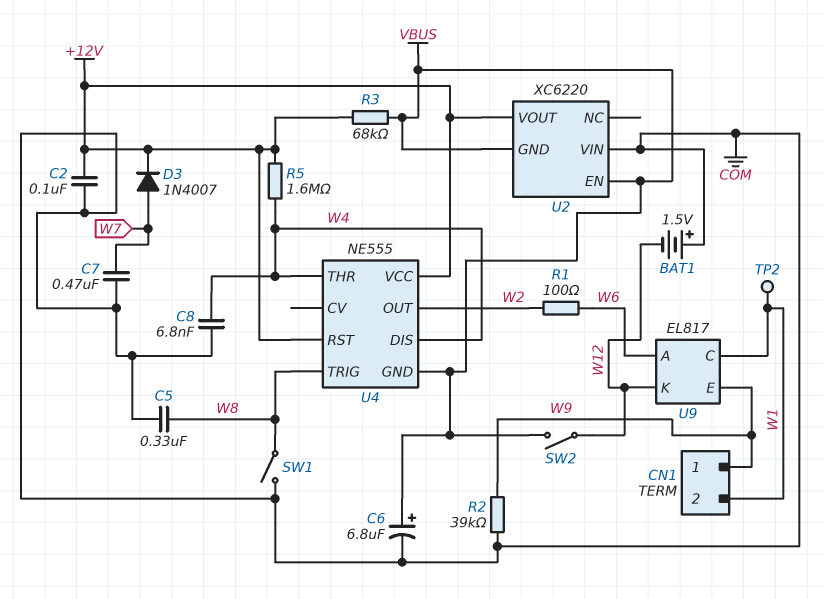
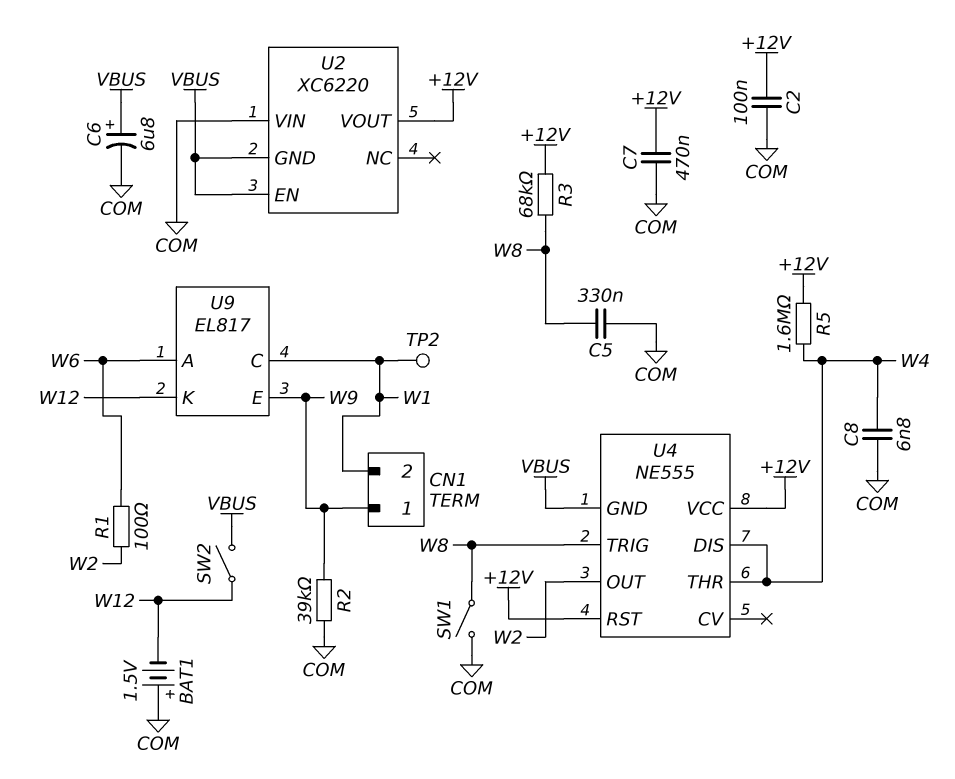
C7: 470nF (COM, W7) -> 470nF (+12V, COM)
D3: diode 1N4007 (A W7, K +12V) -> none
R3: 68k (+12V, VBUS) -> 68k (+12V, W8)

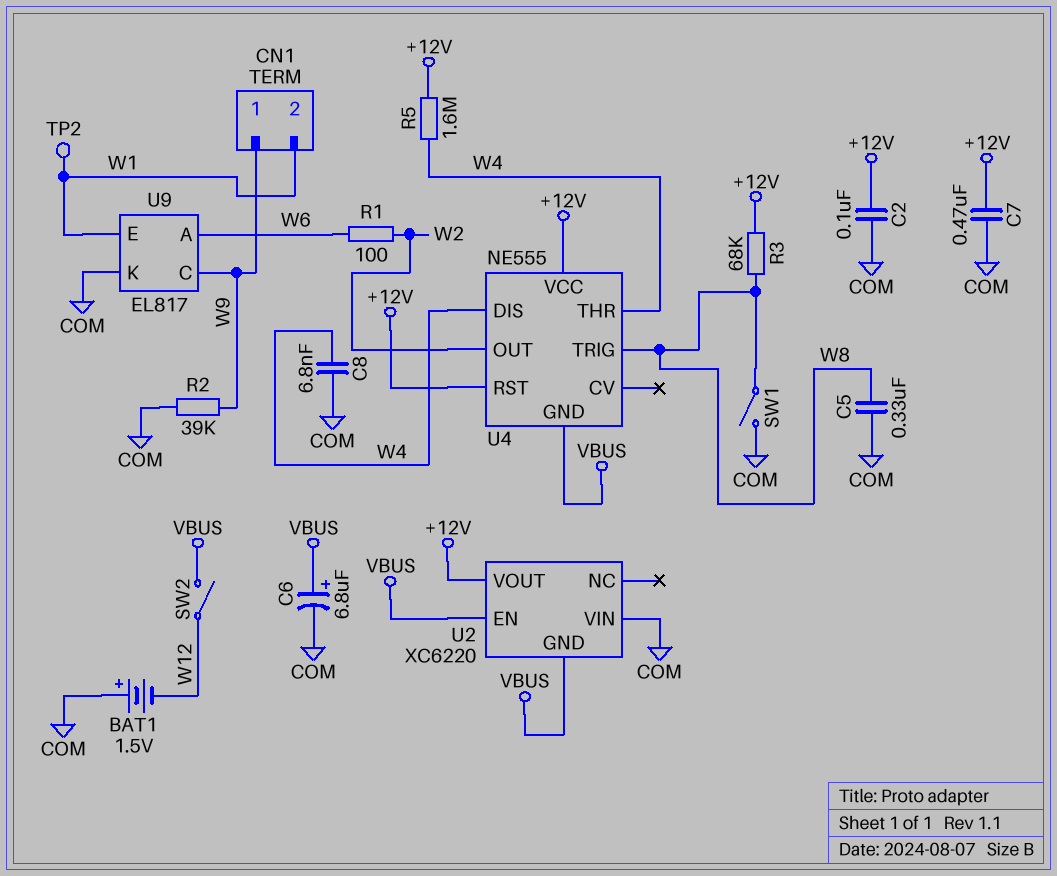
U9 pin C: W1 -> W9
U9 pin E: W9 -> W1
U9 pin K: W12 -> COM

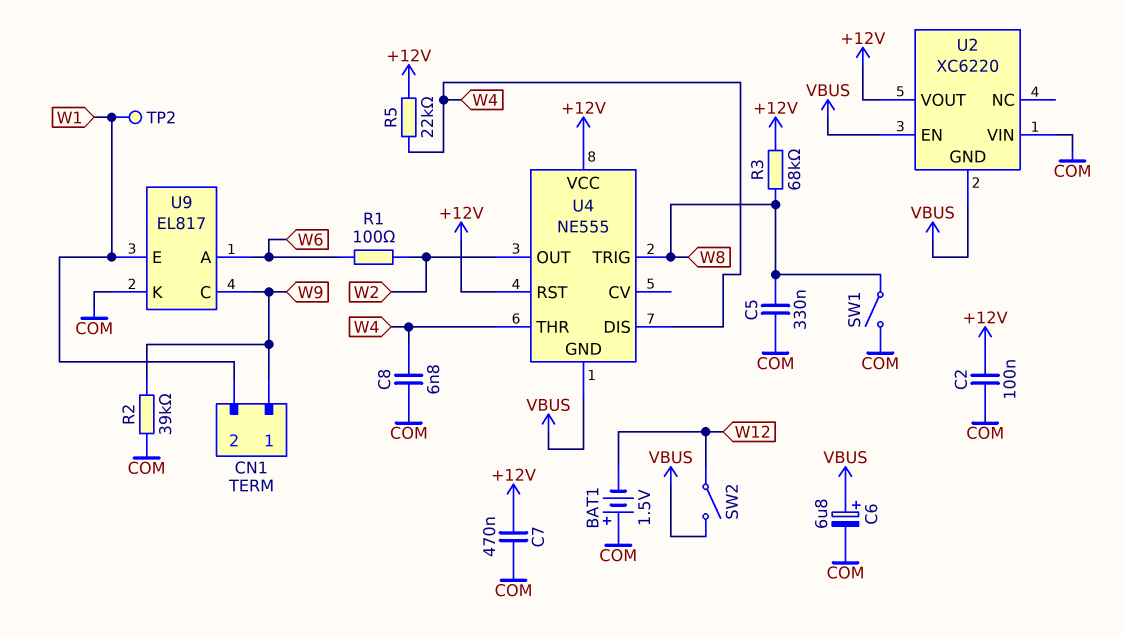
R5: 1.6M (+12V, W4) -> 22k (+12V, W4)

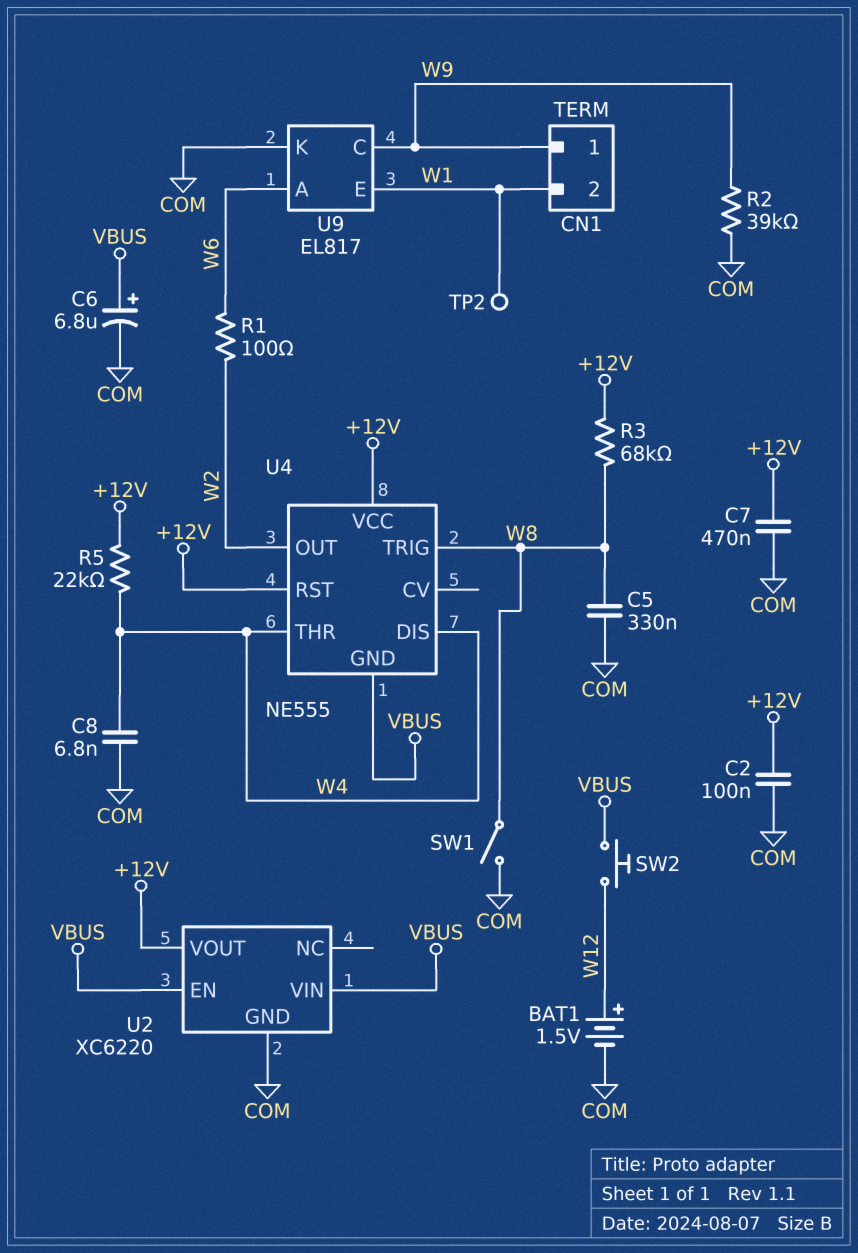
BAT1: 1.5V (plus COM, minus W12) -> 1.5V (plus W12, minus COM)
SW2: switch (VBUS, W12) -> button (VBUS, W12)
U2 pin GND: VBUS -> COM
U2 pin VIN: COM -> VBUS

